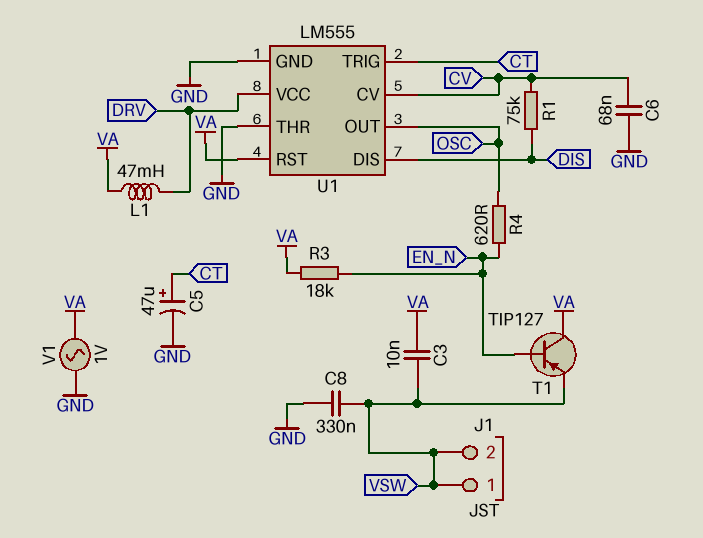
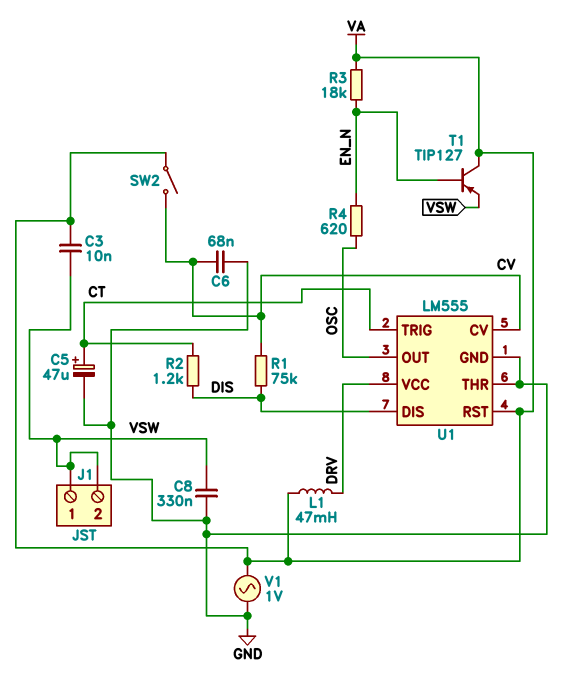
R2: none -> 1.2k (CT, DIS)
SW2: none -> switch (CV, VA)

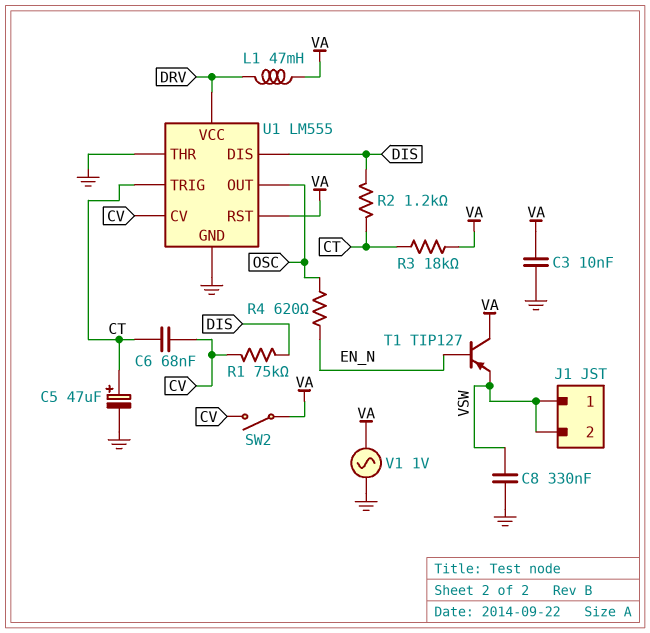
C3: 10nF (VA, VSW) -> 10nF (GND, VA)
C6: 68nF (CV, GND) -> 68nF (CT, CV)
R3: 18k (EN_N, VA) -> 18k (CT, VA)

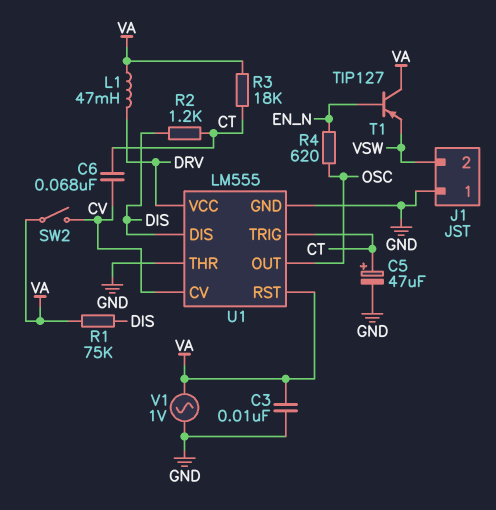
C8: 330nF (GND, VSW) -> none
J1 pin 1: VSW -> GND
R1: 75k (CV, DIS) -> 75k (DIS, VA)

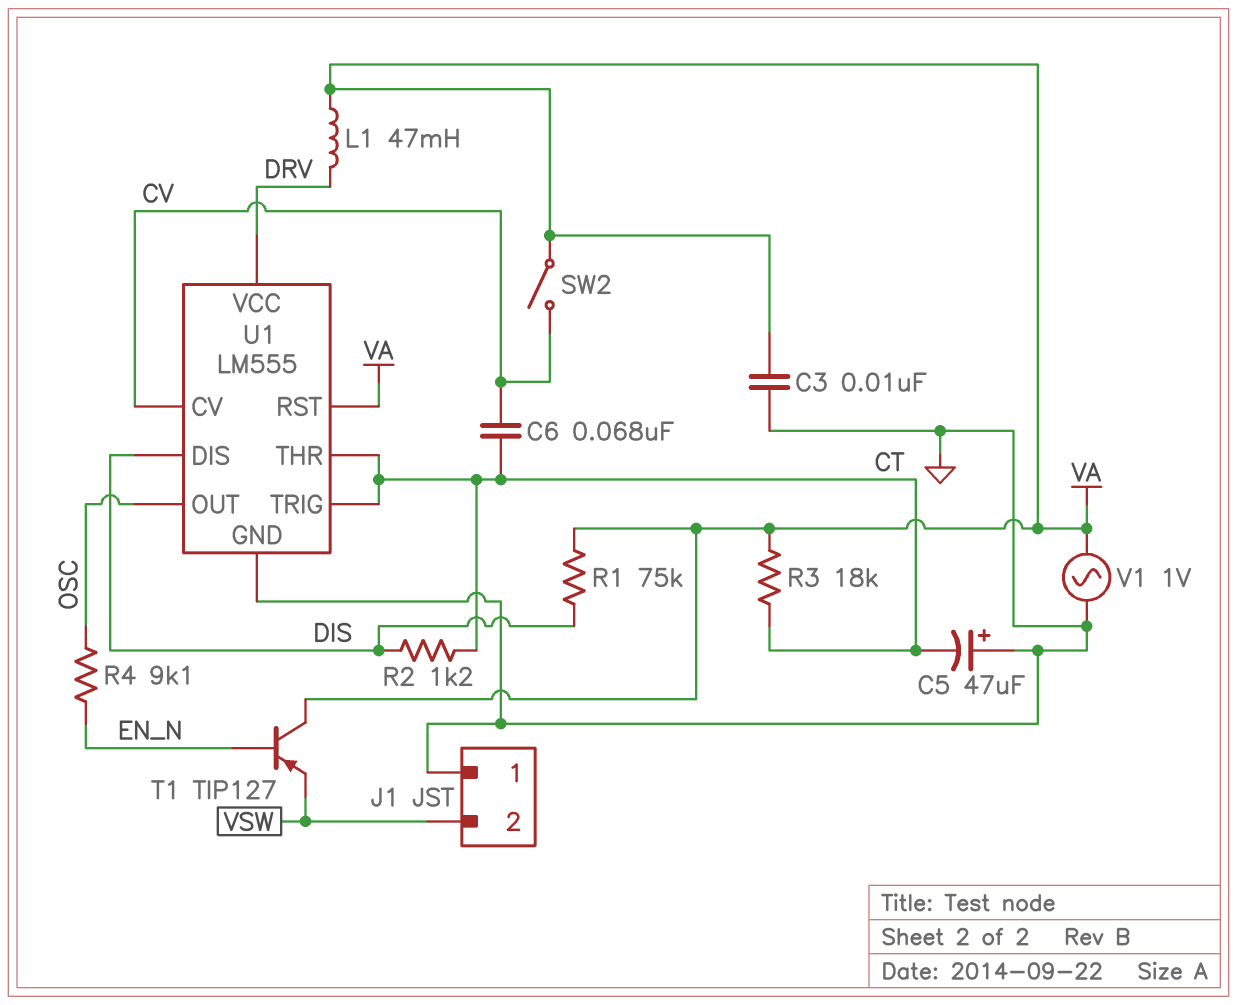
C5: 47uF (plus CT, minus GND) -> 47uF (plus GND, minus CT)
R4: 620 (EN_N, OSC) -> 9.1k (EN_N, OSC)
U1 pin THR: GND -> CT

